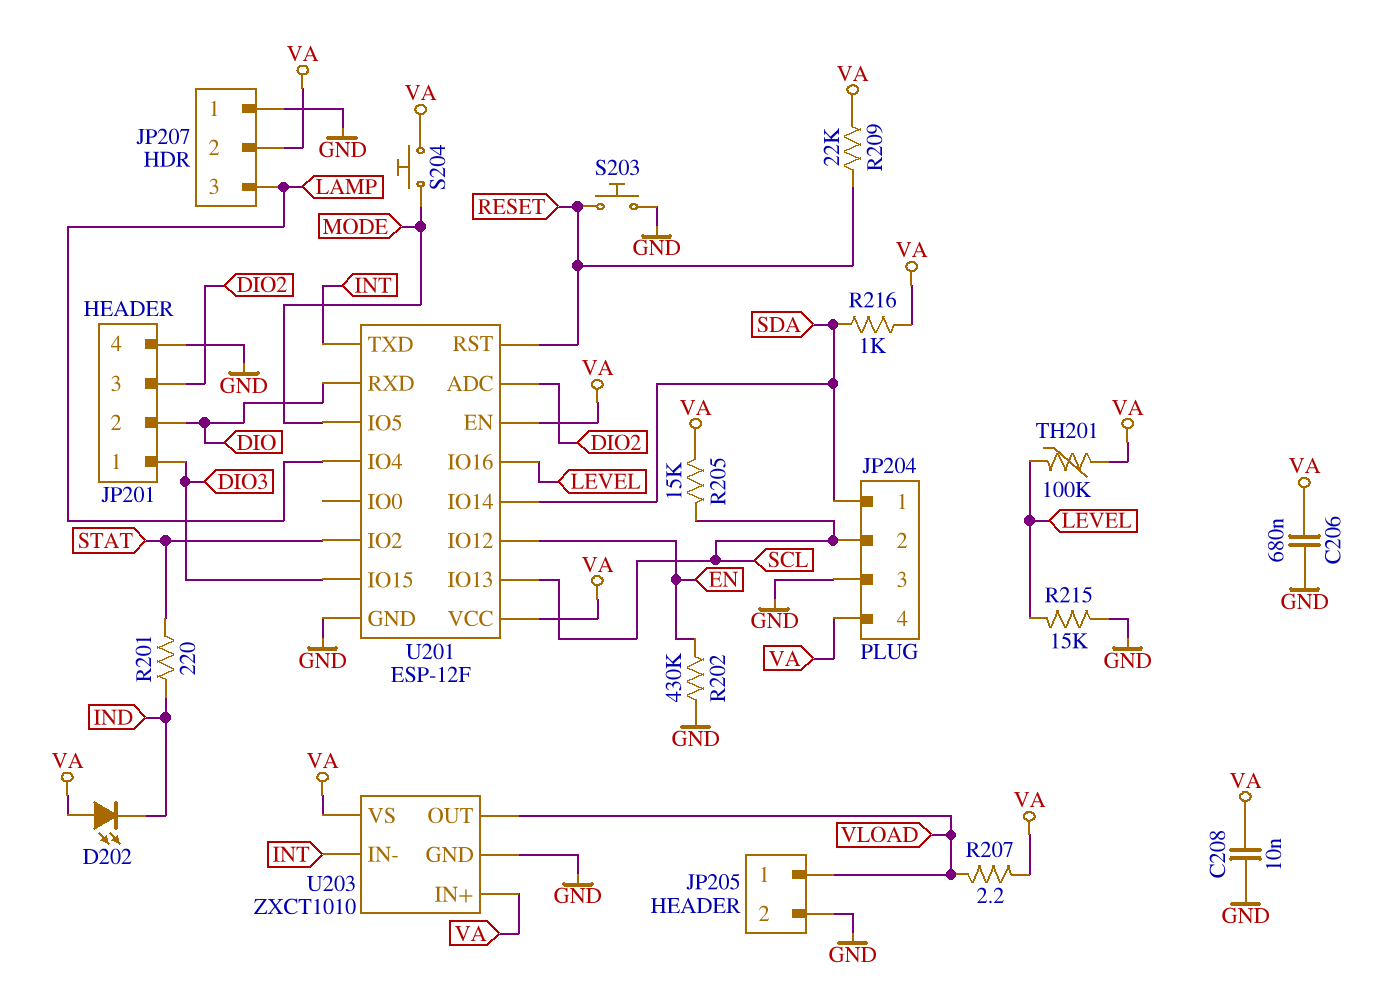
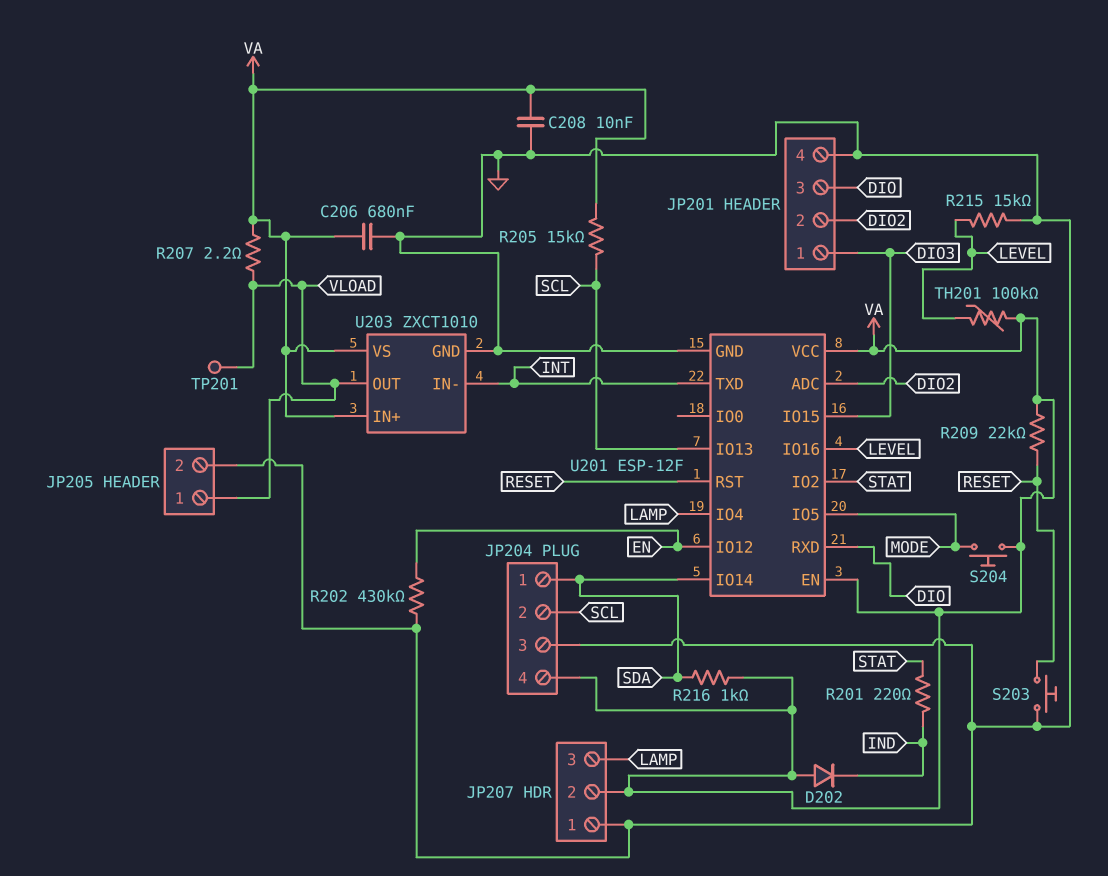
D202: LED (A VA, K IND) -> diode (A VA, K IND)
JP201 pin 2: DIO -> DIO2
JP201 pin 3: DIO2 -> DIO
TP201: none -> test point (VLOAD)

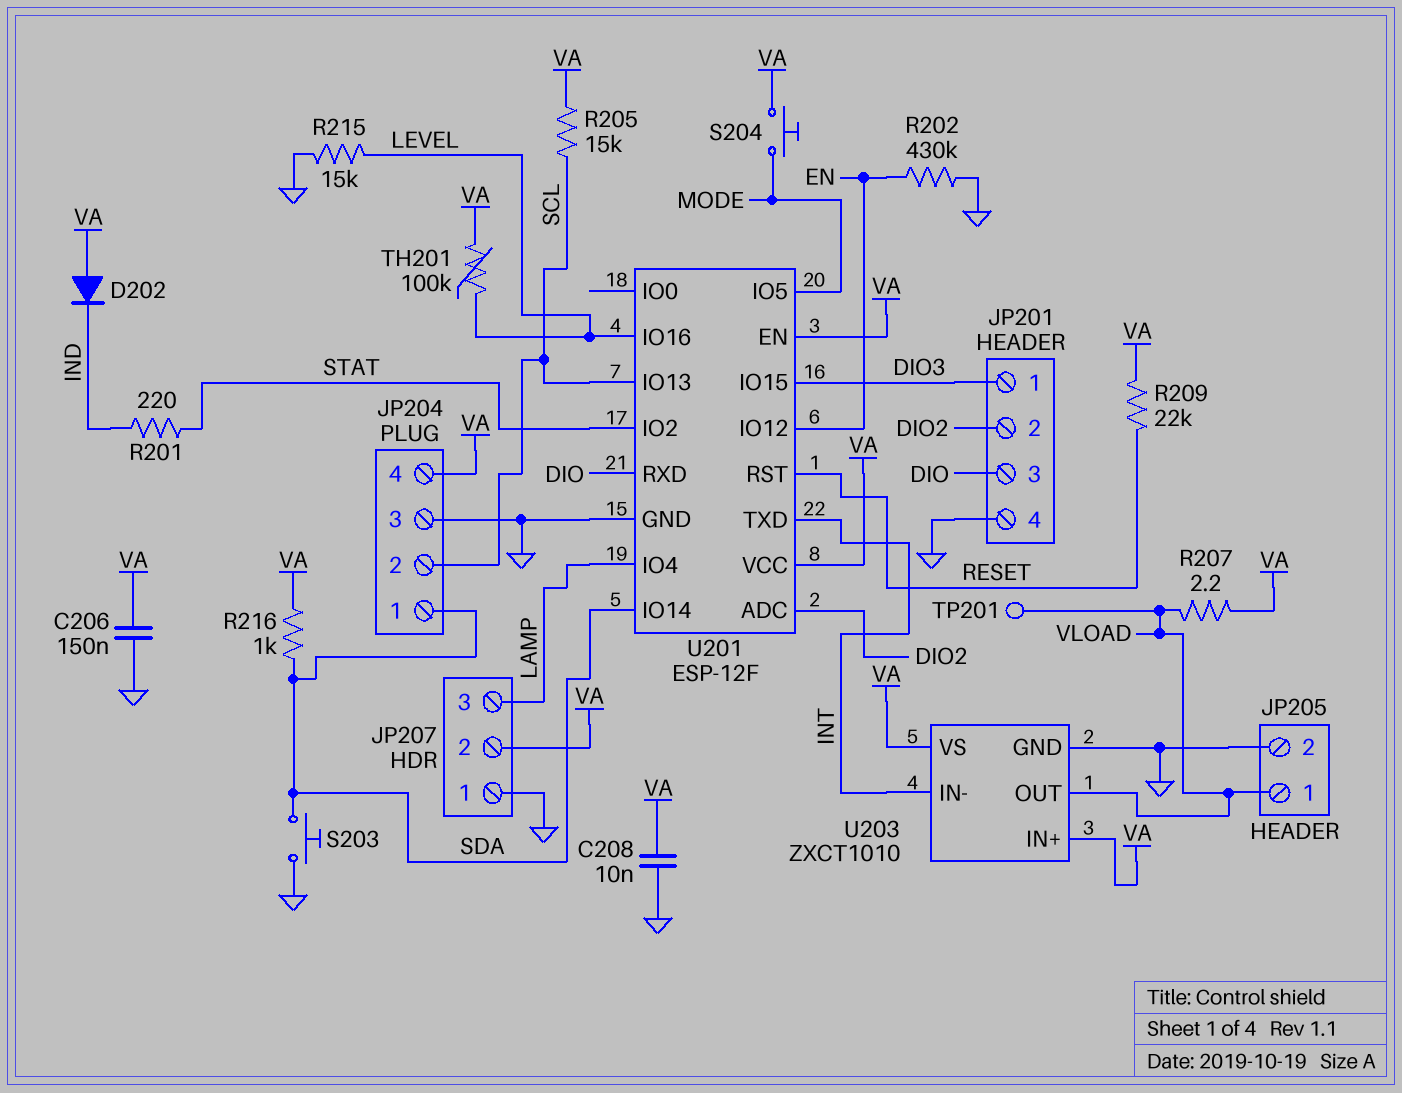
C206: 680nF (GND, VA) -> 150nF (GND, VA)
S203: button (GND, RESET) -> button (GND, SDA)

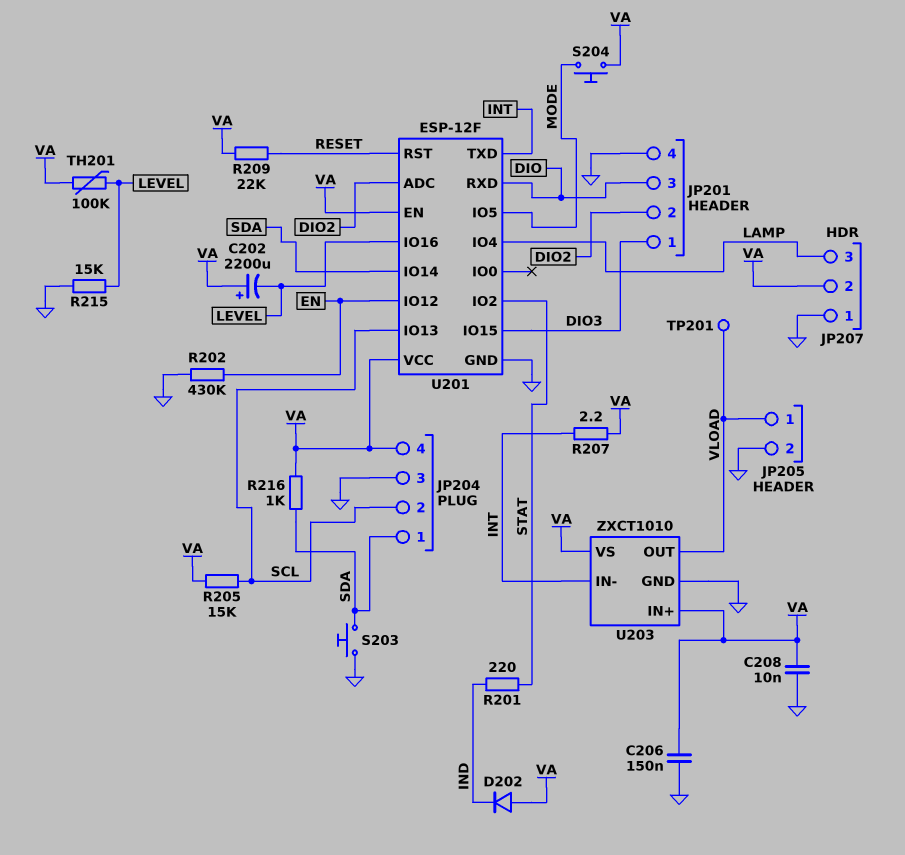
C202: none -> 2200uF (plus VA, minus LEVEL)
R207: 2.2 (VA, VLOAD) -> 2.2 (INT, VA)

